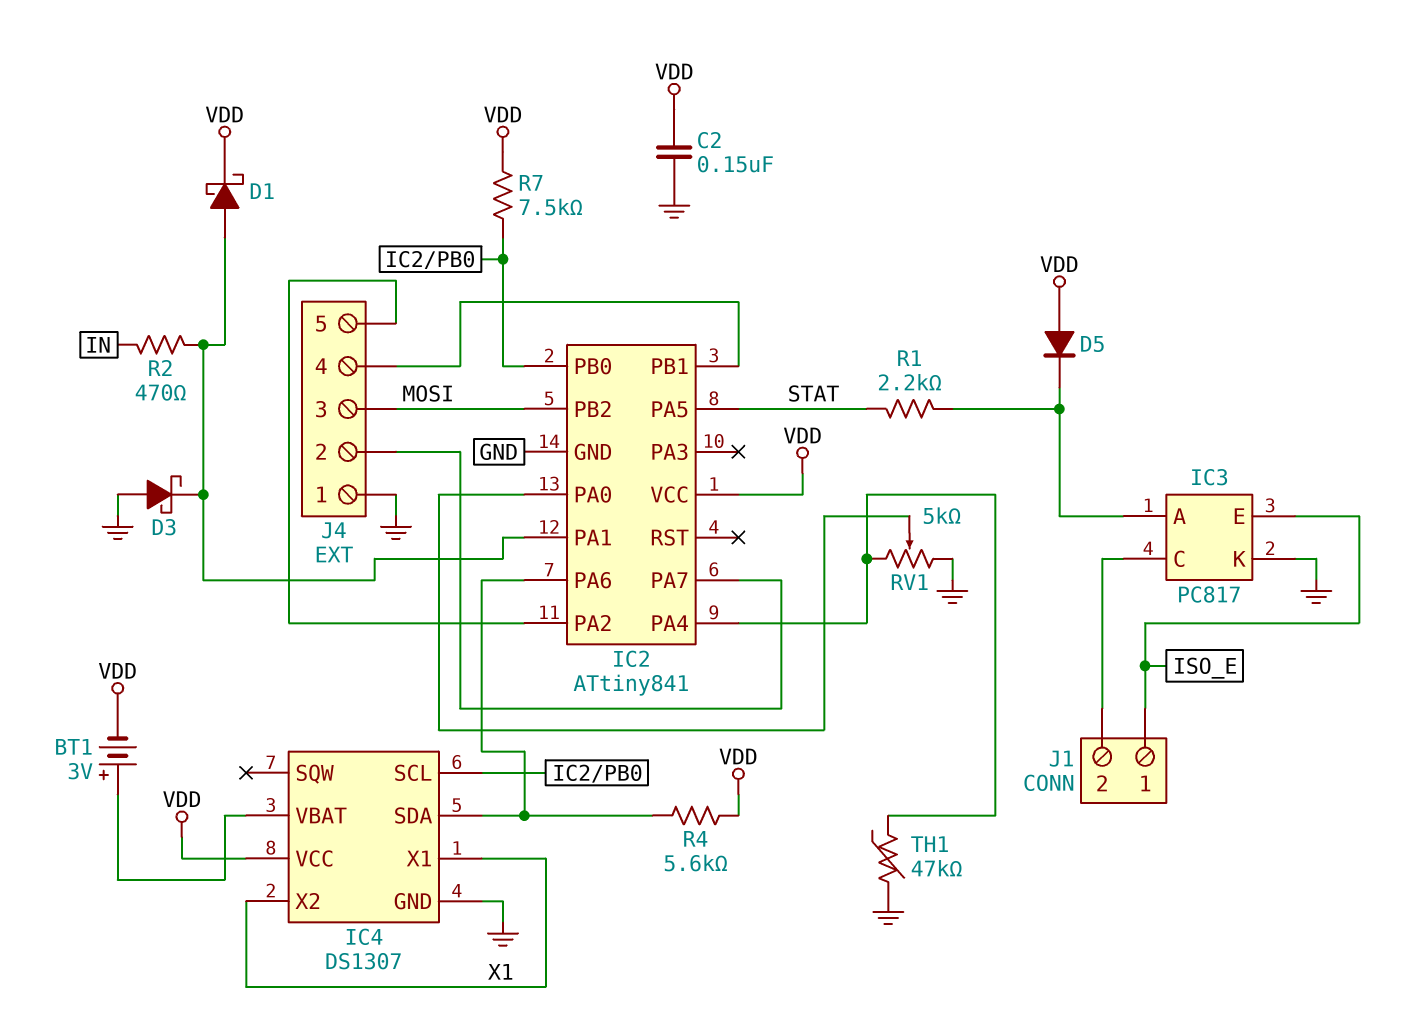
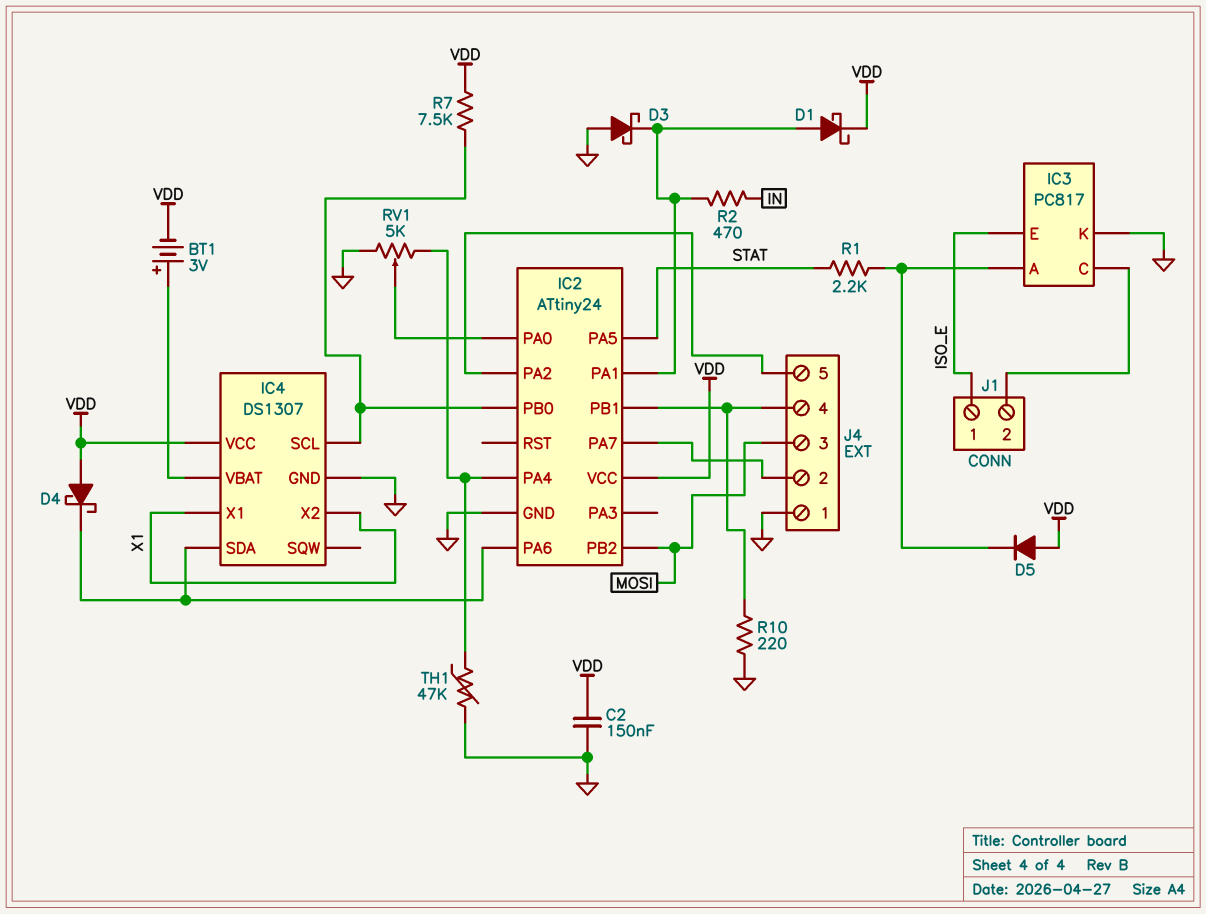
D4: none -> schottky (A VDD, K IC2/PA6)
IC2: ATtiny841 -> ATtiny24
R4: 5.6k (IC2/PA6, VDD) -> none
R10: none -> 220 (GND, IC2/PB1)

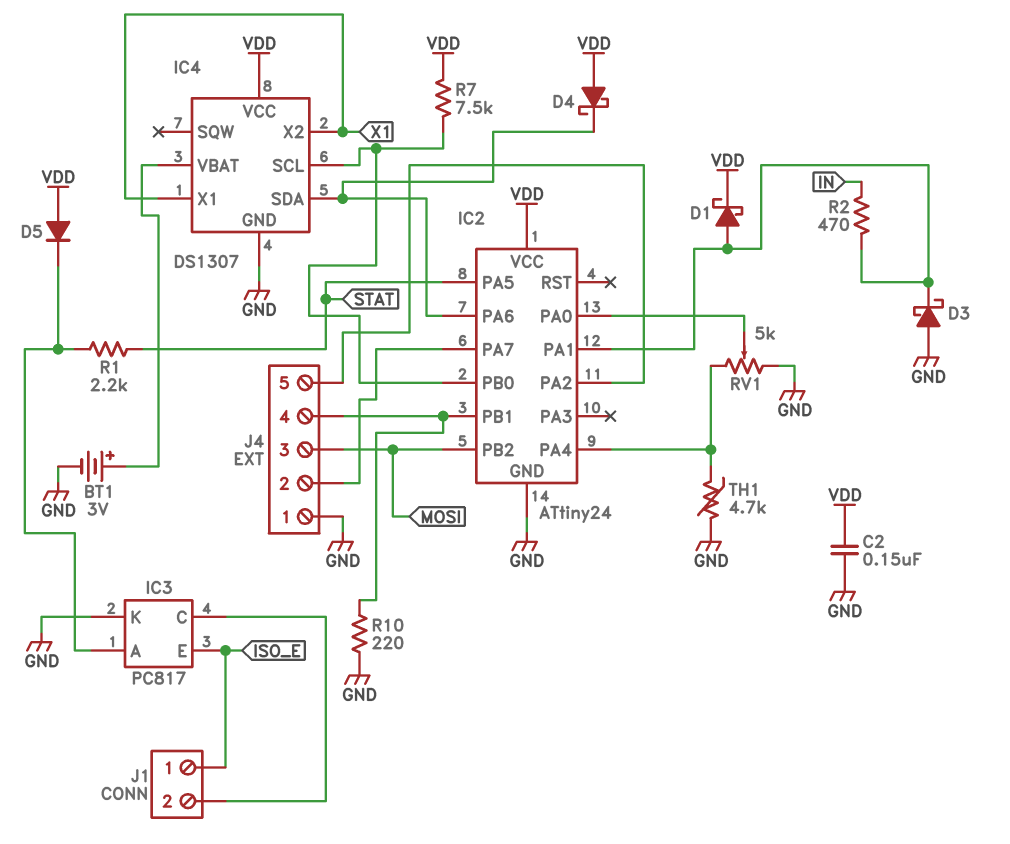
BT1: 3V (plus IC4/VBAT, minus VDD) -> 3V (plus IC4/VBAT, minus GND)
TH1: 47k (GND, IC2/PA4) -> 4.7k (GND, IC2/PA4)

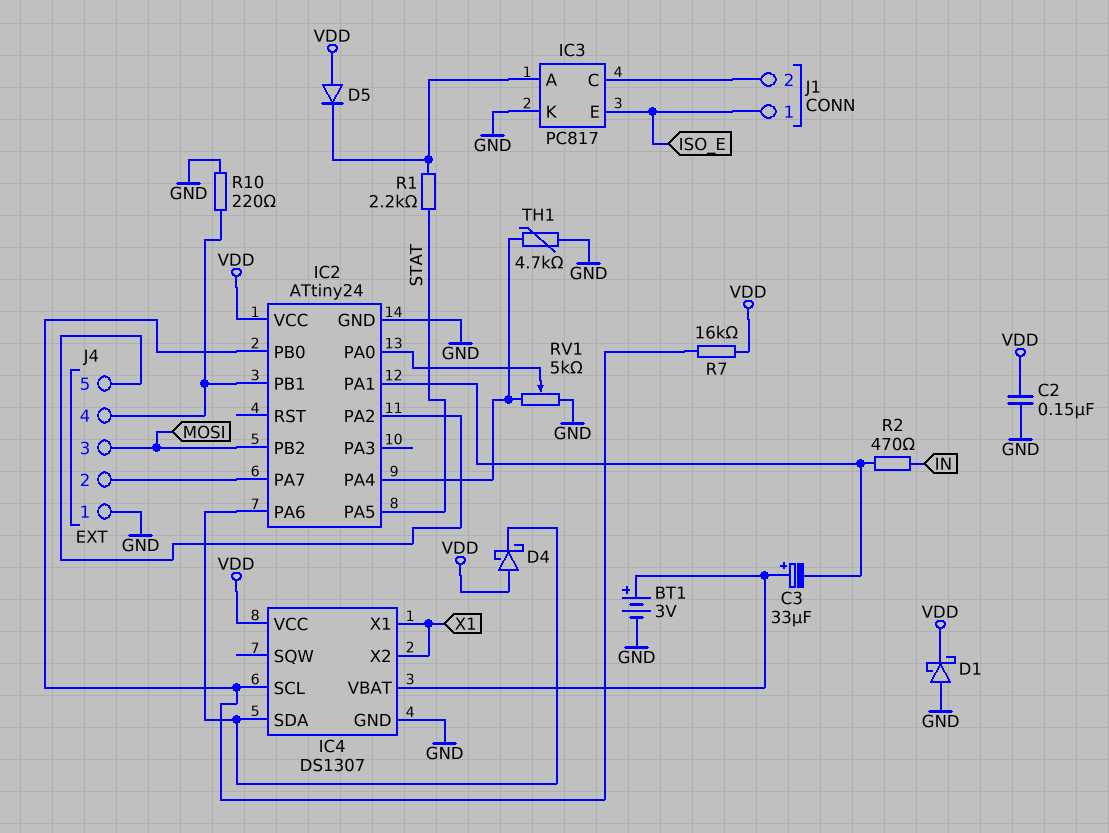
C3: none -> 33uF (plus IC4/VBAT, minus IC2/PA1)
D1: schottky (A IC2/PA1, K VDD) -> schottky (A GND, K VDD)
D3: schottky (A GND, K IC2/PA1) -> none
R7: 7.5k (IC2/PB0, VDD) -> 16k (IC2/PB0, VDD)

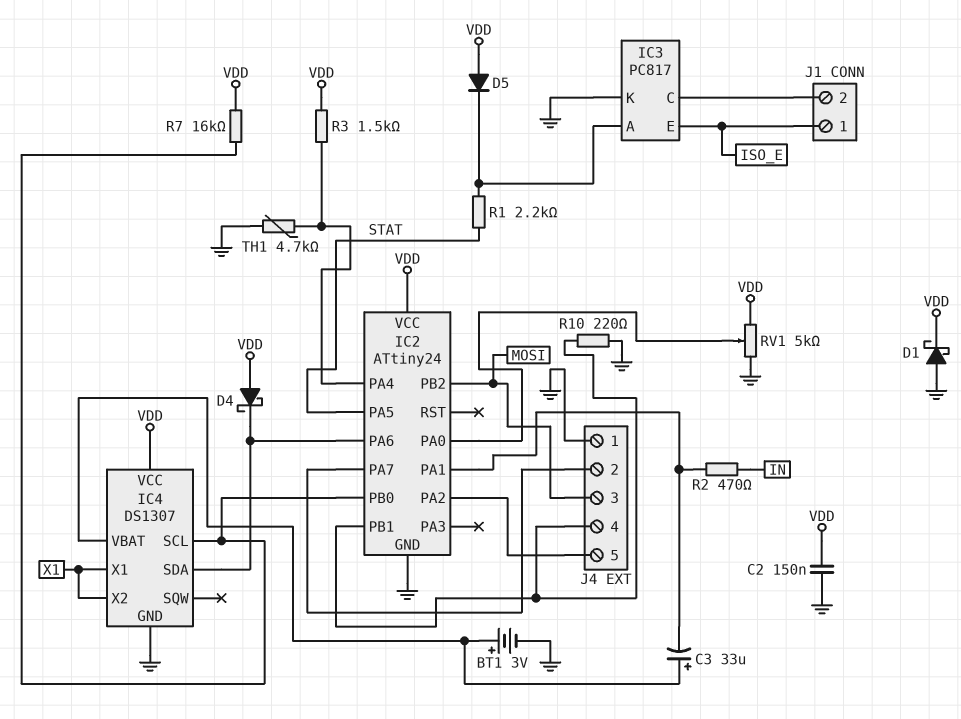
R3: none -> 1.5k (IC2/PA4, VDD)
RV1: 5k (GND, IC2/PA4, wiper IC2/PA0) -> 5k (GND, VDD, wiper IC2/PA0)

